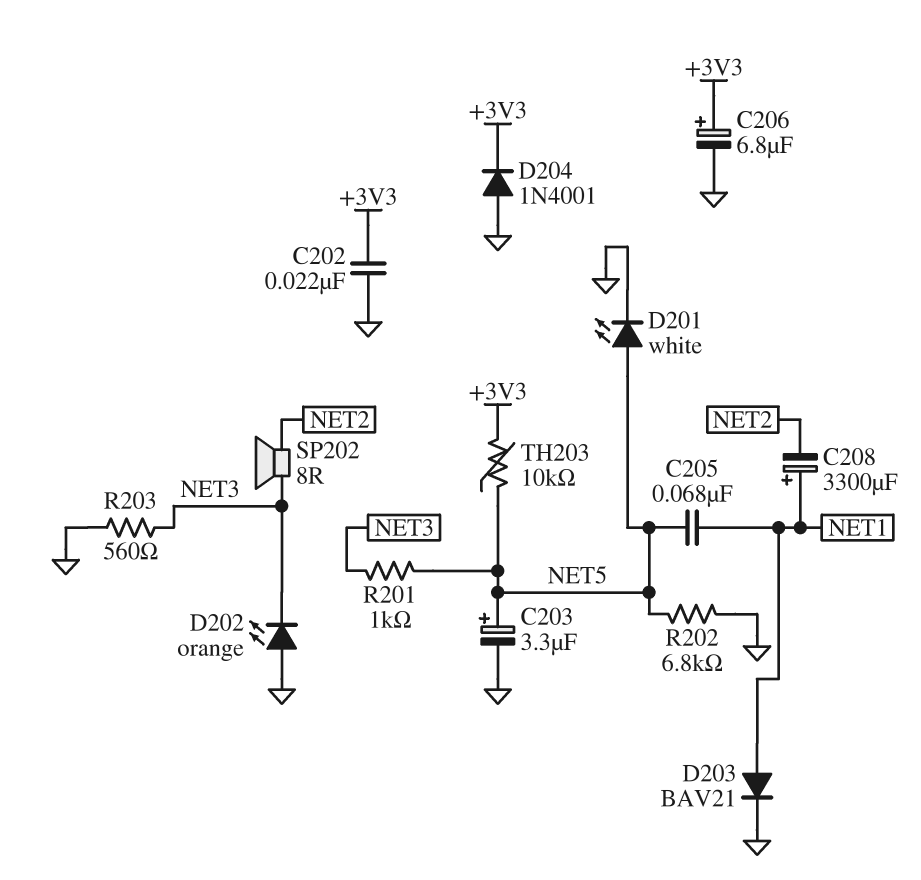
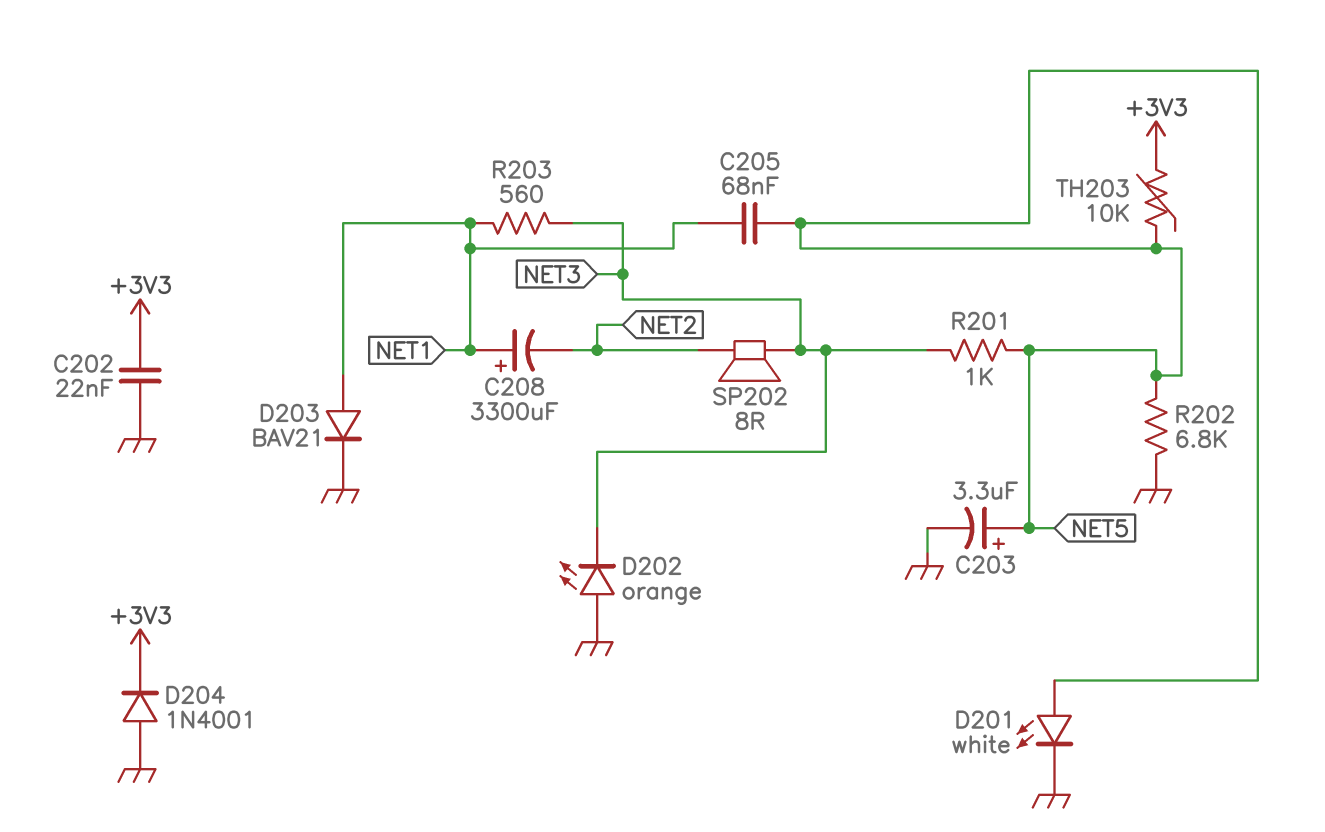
C206: 6.8uF (plus +3V3, minus GND) -> none
R203: 560 (GND, NET3) -> 560 (NET1, NET3)

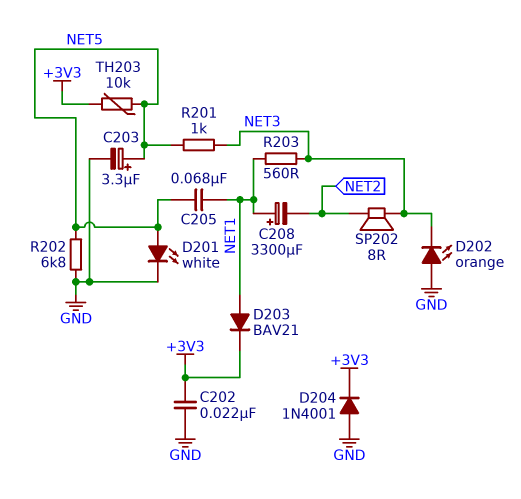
D203: diode BAV21 (A NET1, K GND) -> diode BAV21 (A NET1, K +3V3)

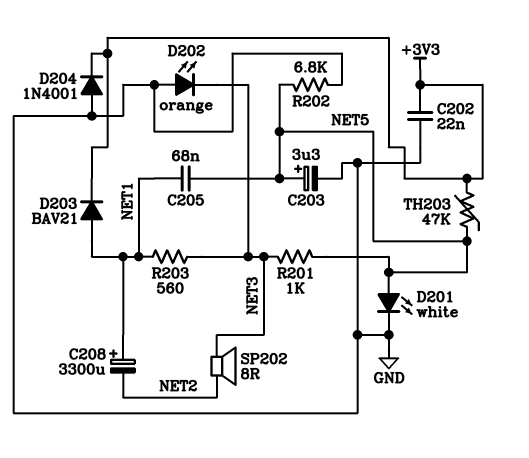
TH203: 10k (+3V3, NET5) -> 47k (+3V3, NET5)

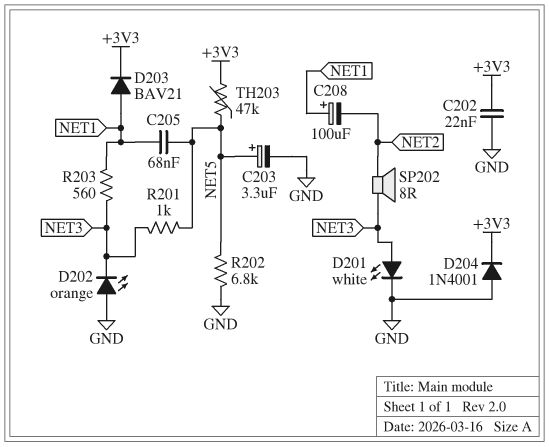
C208: 3300uF (plus NET1, minus NET2) -> 100uF (plus NET1, minus NET2)
D201: LED white (A NET5, K GND) -> LED white (A NET3, K GND)

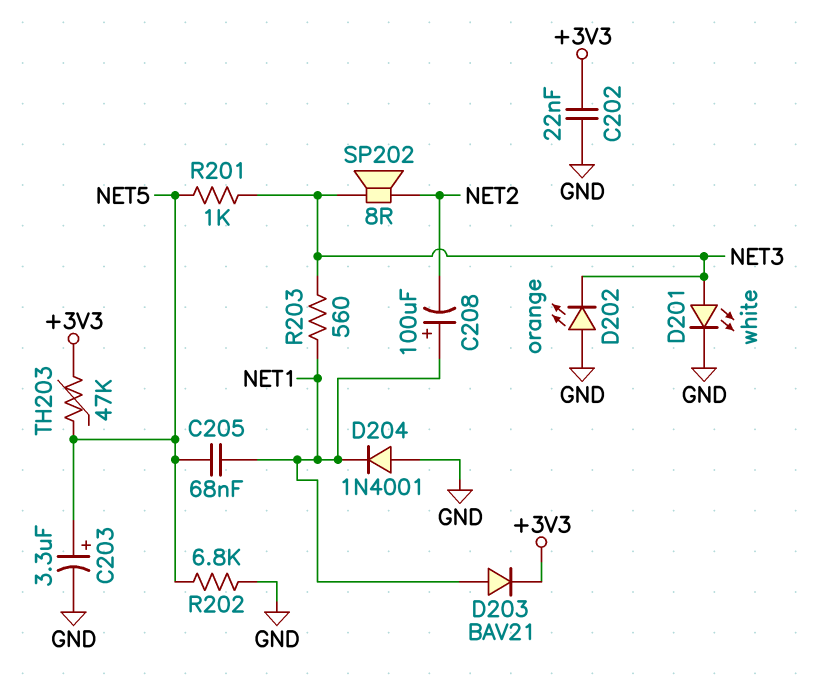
D204: diode 1N4001 (A GND, K +3V3) -> diode 1N4001 (A GND, K NET1)

